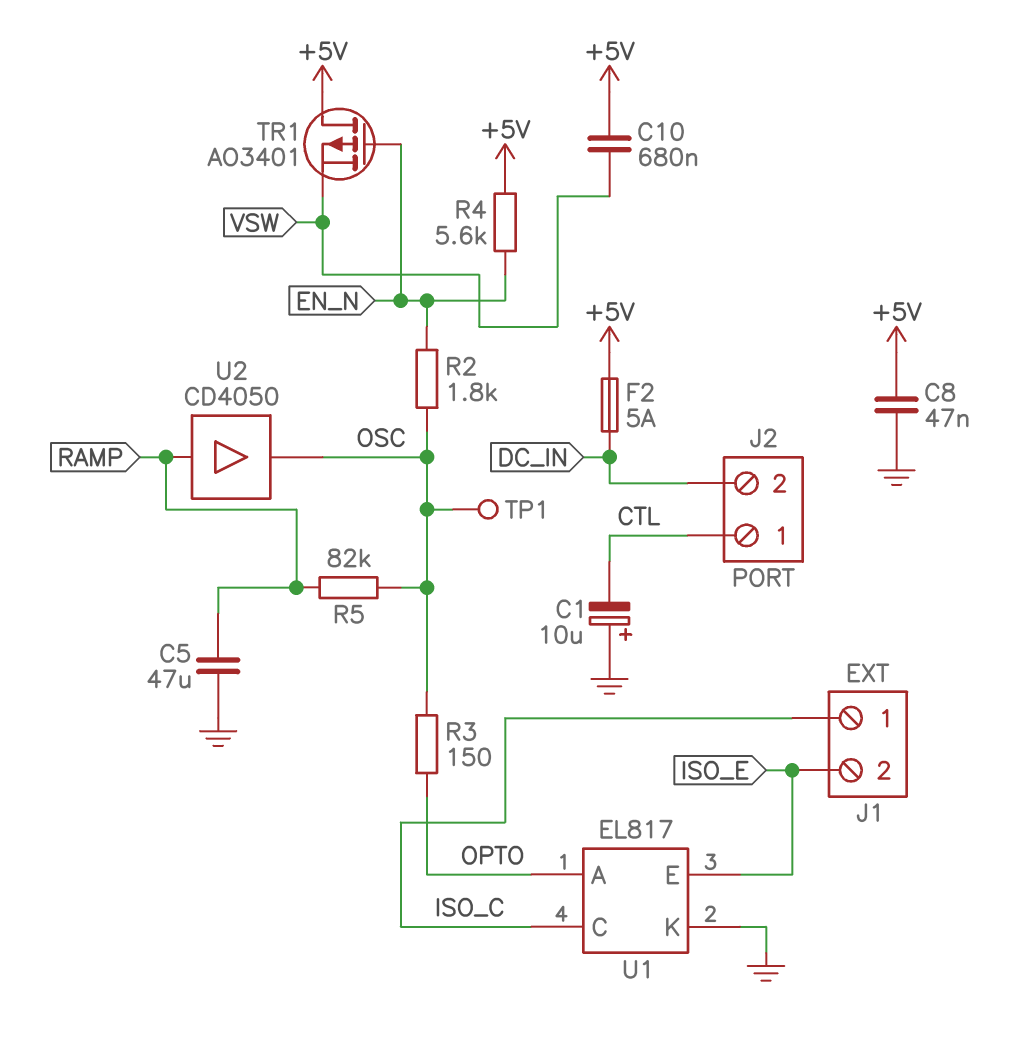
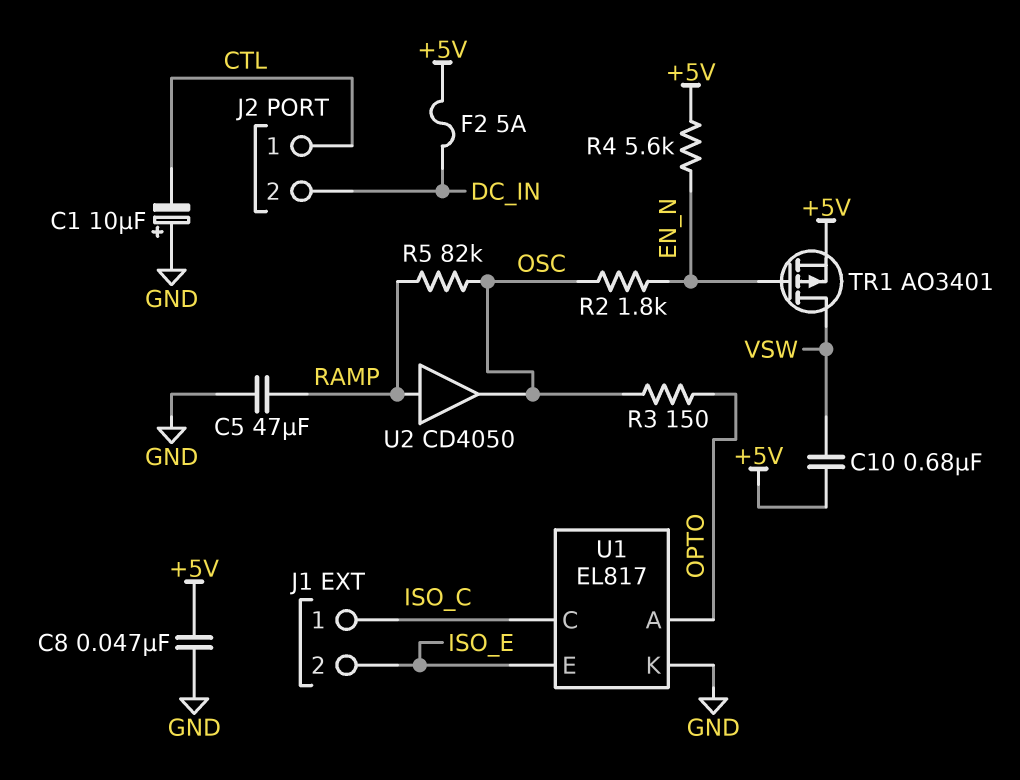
TP1: test point (OSC) -> none
TR1: PMOS AO3401 (G EN_N, D +5V, S VSW) -> PMOS AO3401 (G EN_N, D VSW, S +5V)

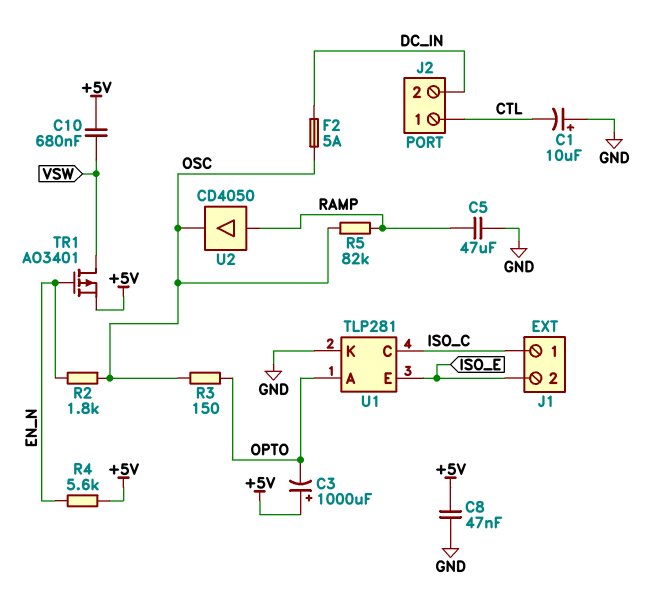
C3: none -> 1000uF (plus +5V, minus OPTO)
F2: 5A (+5V, DC_IN) -> 5A (DC_IN, OSC)
U1: EL817 -> TLP281

